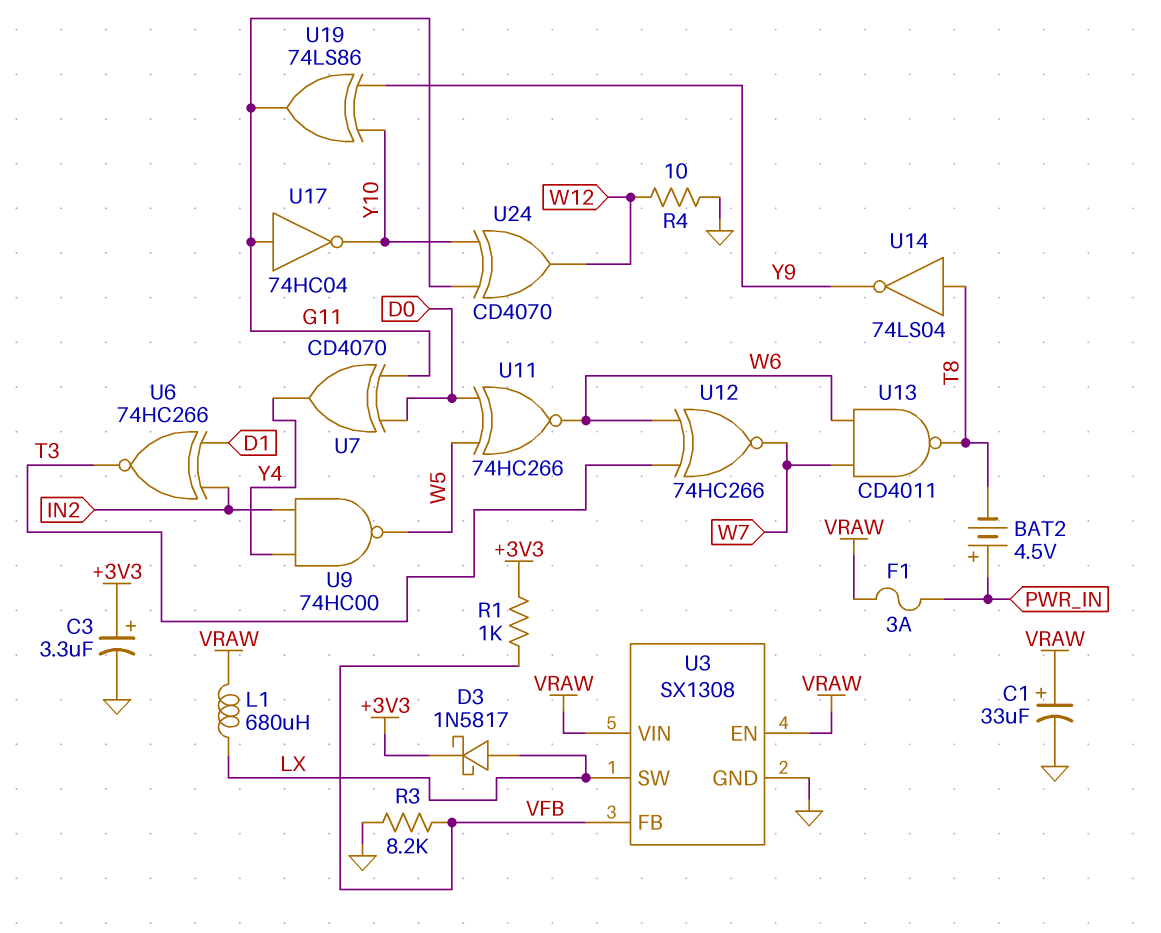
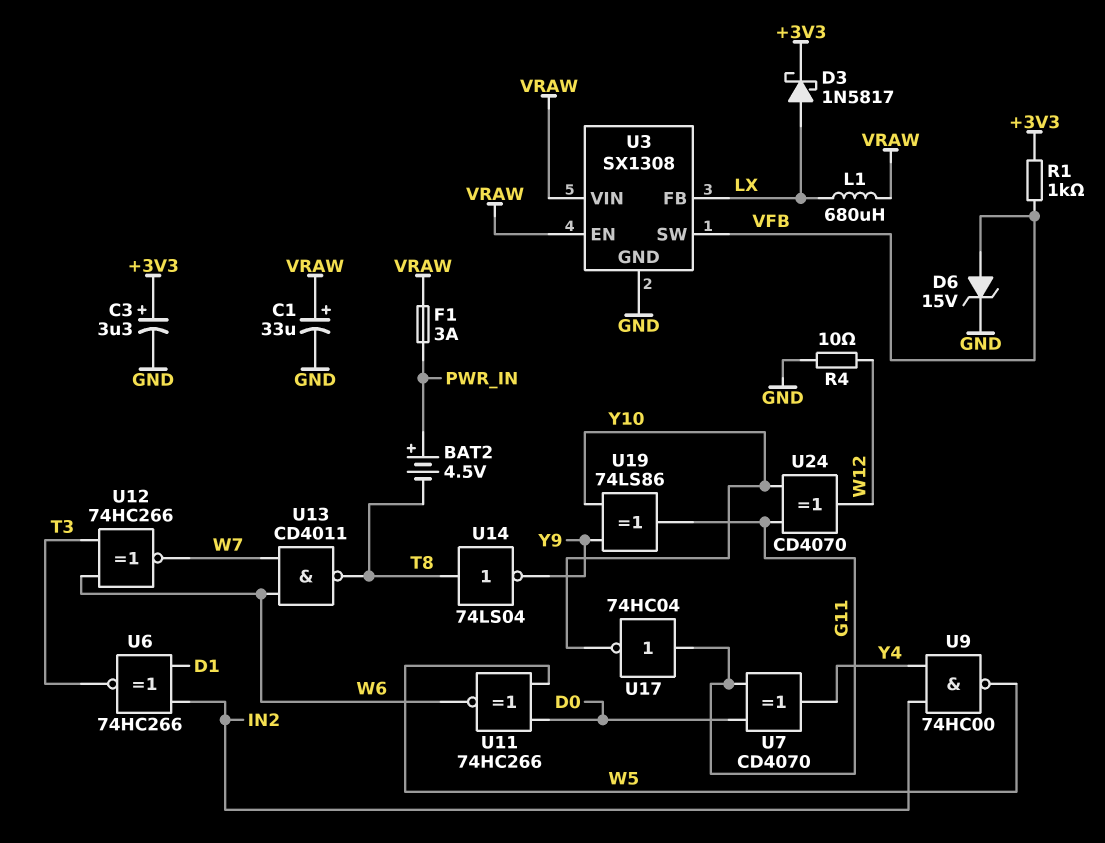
D6: none -> zener 15V (A VFB, K GND)
R3: 8.2k (GND, VFB) -> none
U3 pin FB: VFB -> LX
U3 pin SW: LX -> VFB

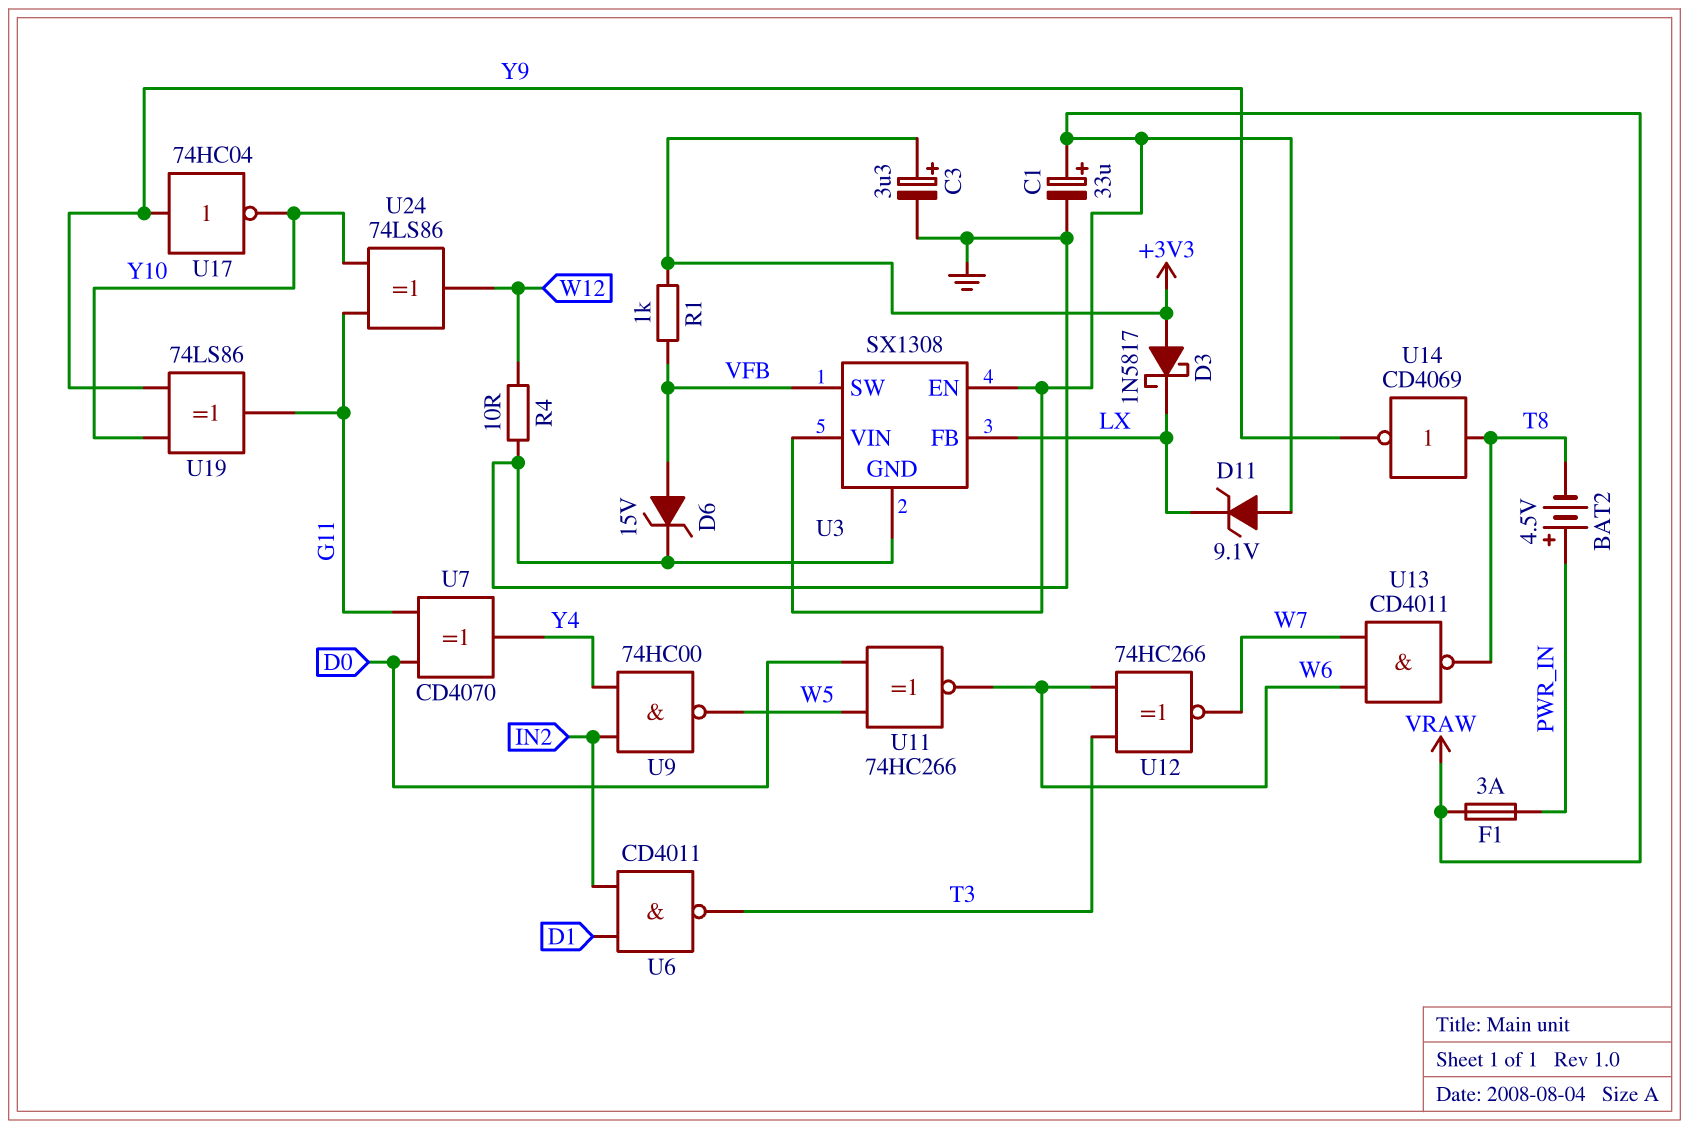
D3: schottky 1N5817 (A LX, K +3V3) -> schottky 1N5817 (A +3V3, K LX)
D11: none -> zener 9.1V (A VRAW, K LX)
L1: 680uH (LX, VRAW) -> none
U6: XNOR 74HC266 (in D1, in IN2, out T3) -> NAND CD4011 (in D1, in IN2, out T3)
U14: NOT 74LS04 (in T8, out Y9) -> NOT CD4069 (in T8, out Y9)
U17: NOT 74HC04 (in G11, out Y10) -> NOT 74HC04 (in Y9, out Y10)
U24: XOR CD4070 (in G11, in Y10, out W12) -> XOR 74LS86 (in G11, in Y10, out W12)

